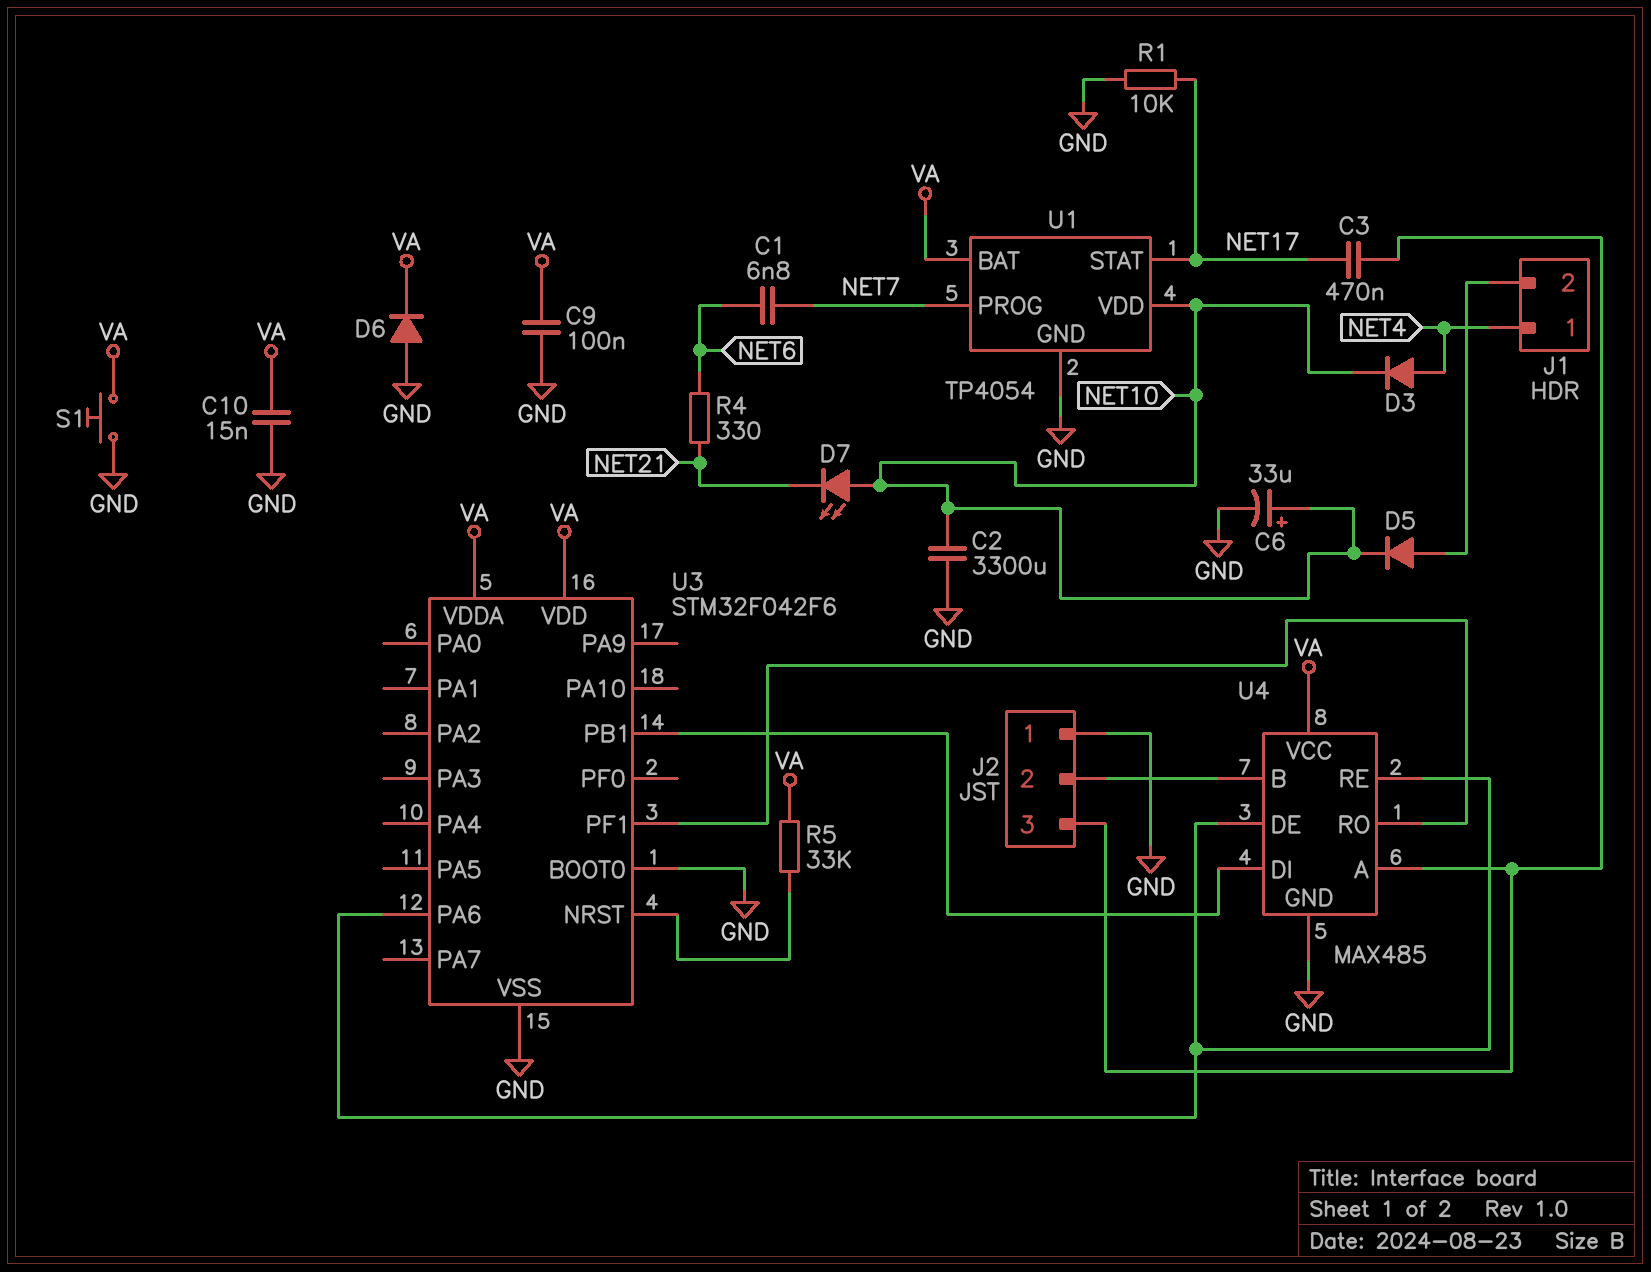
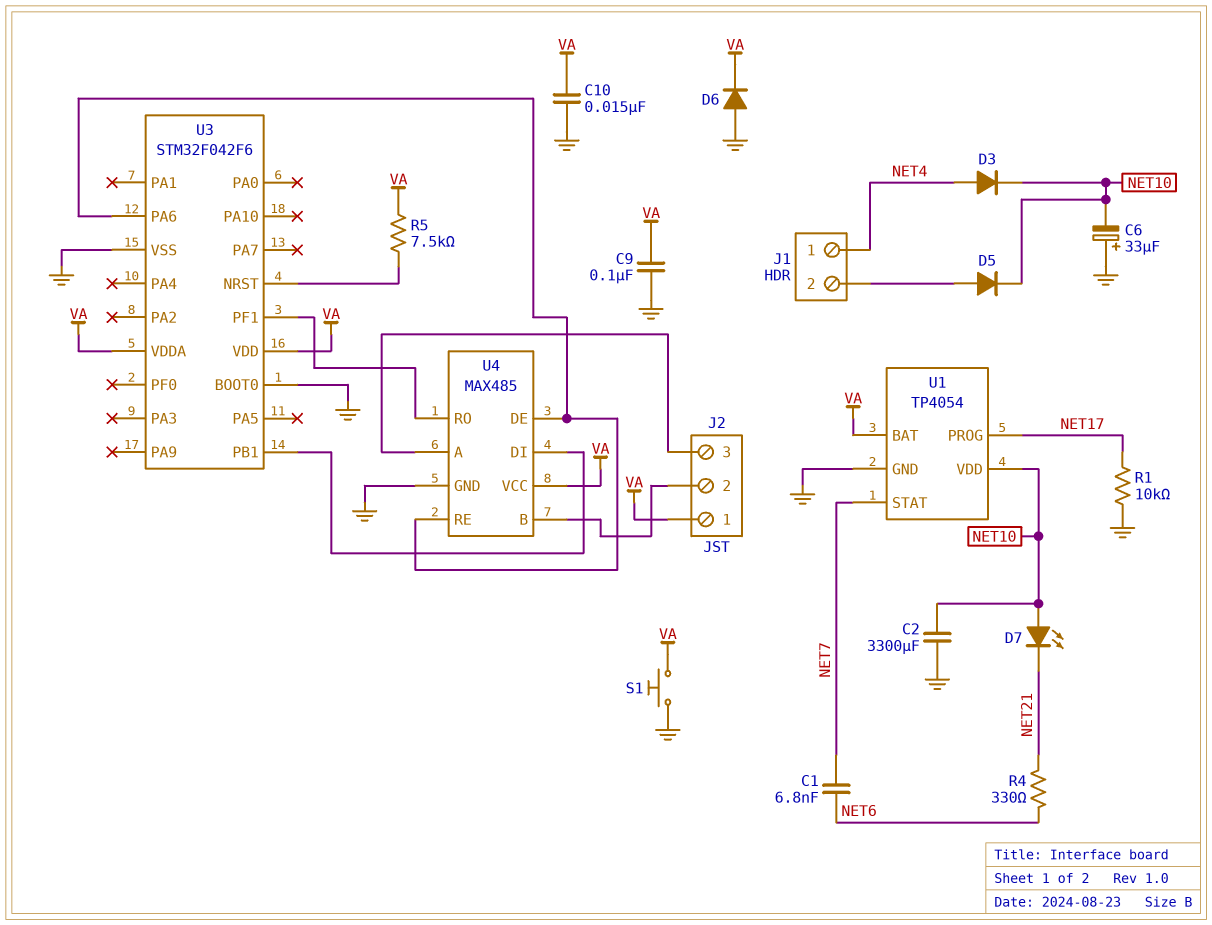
C3: 470nF (J2/3, NET17) -> none
C6: 33uF (plus NET10, minus GND) -> 33uF (plus GND, minus NET10)
J2 pin 1: GND -> VA
R5: 33k (U3/NRST, VA) -> 7.5k (U3/NRST, VA)
U1 pin PROG: NET7 -> NET17
U1 pin STAT: NET17 -> NET7

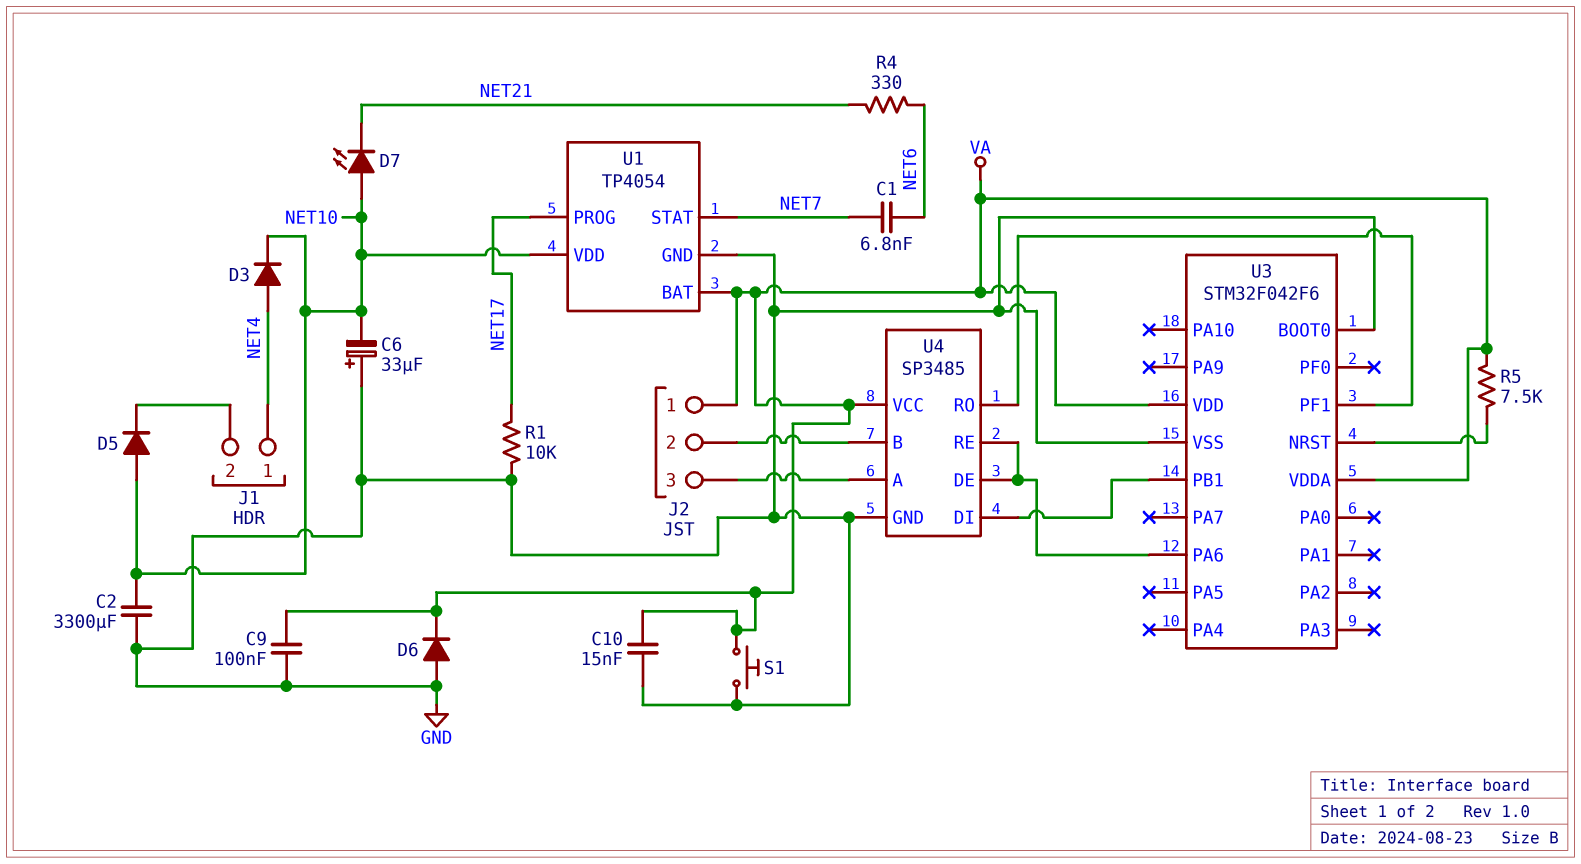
D5: diode (A J1/2, K NET10) -> diode (A NET10, K J1/2)
U4: MAX485 -> SP3485

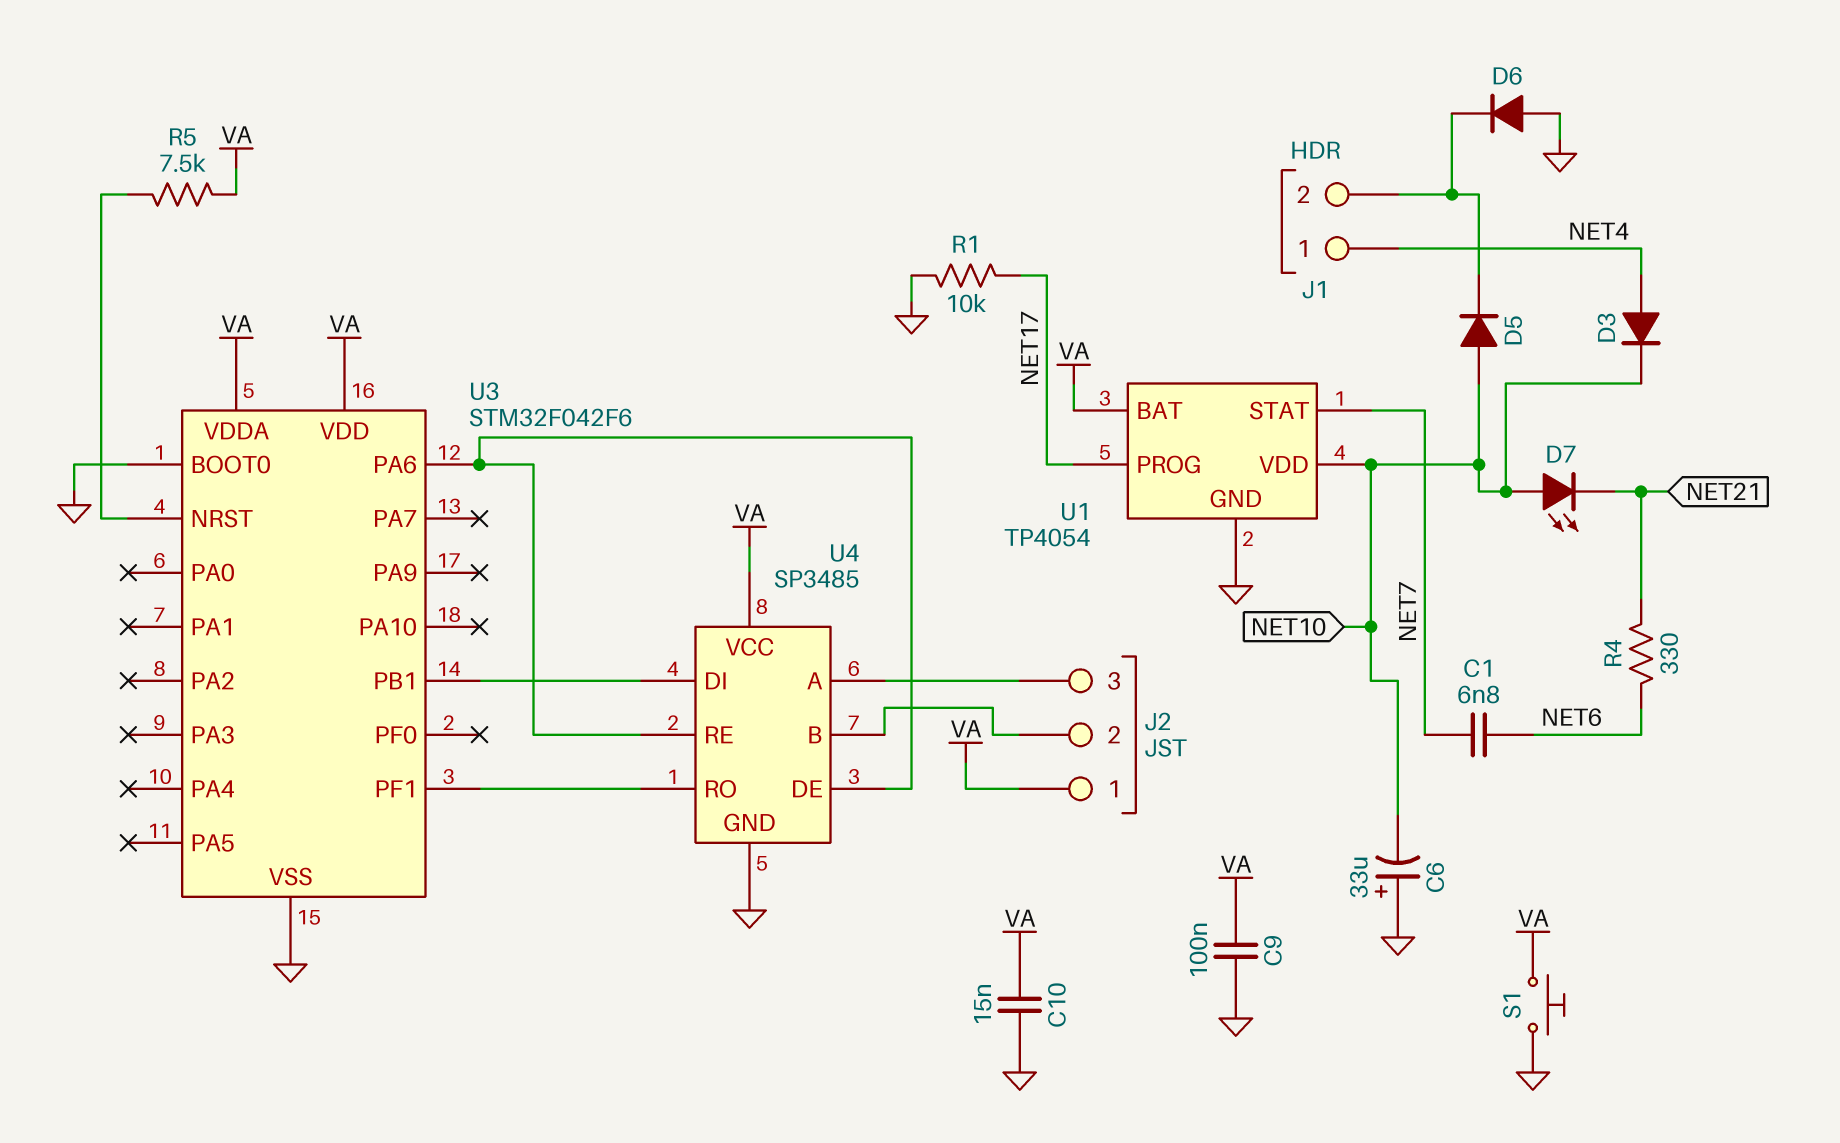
C2: 3300uF (GND, NET10) -> none
D6: diode (A GND, K VA) -> diode (A GND, K J1/2)

